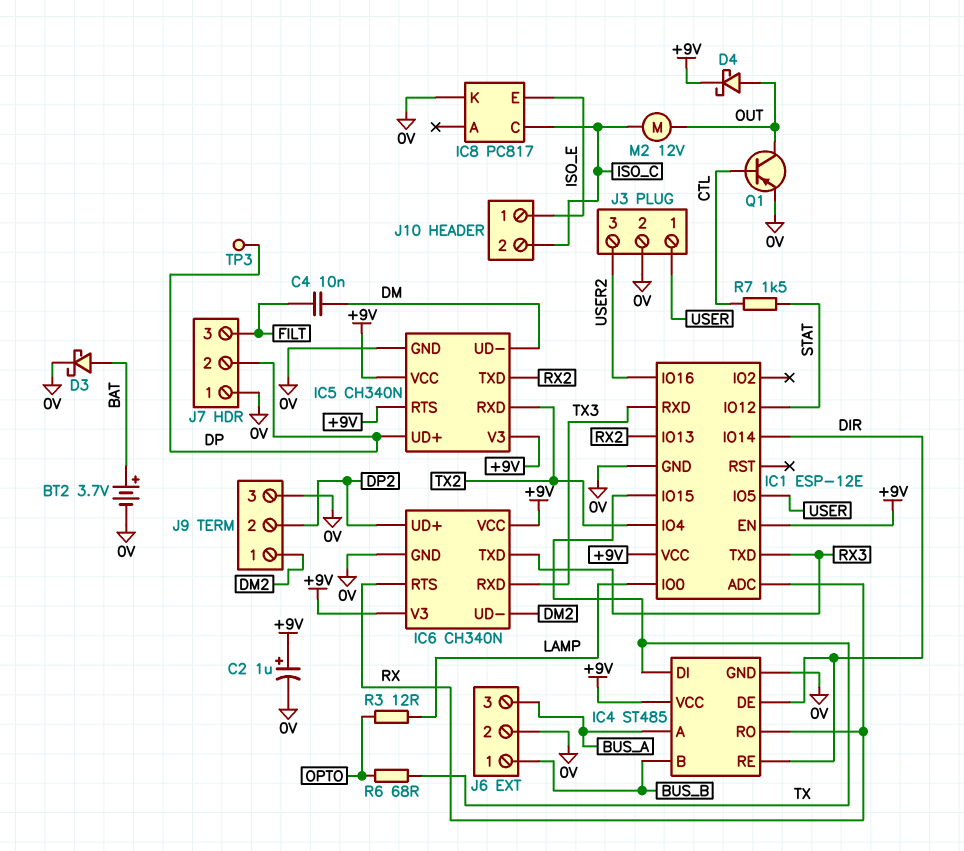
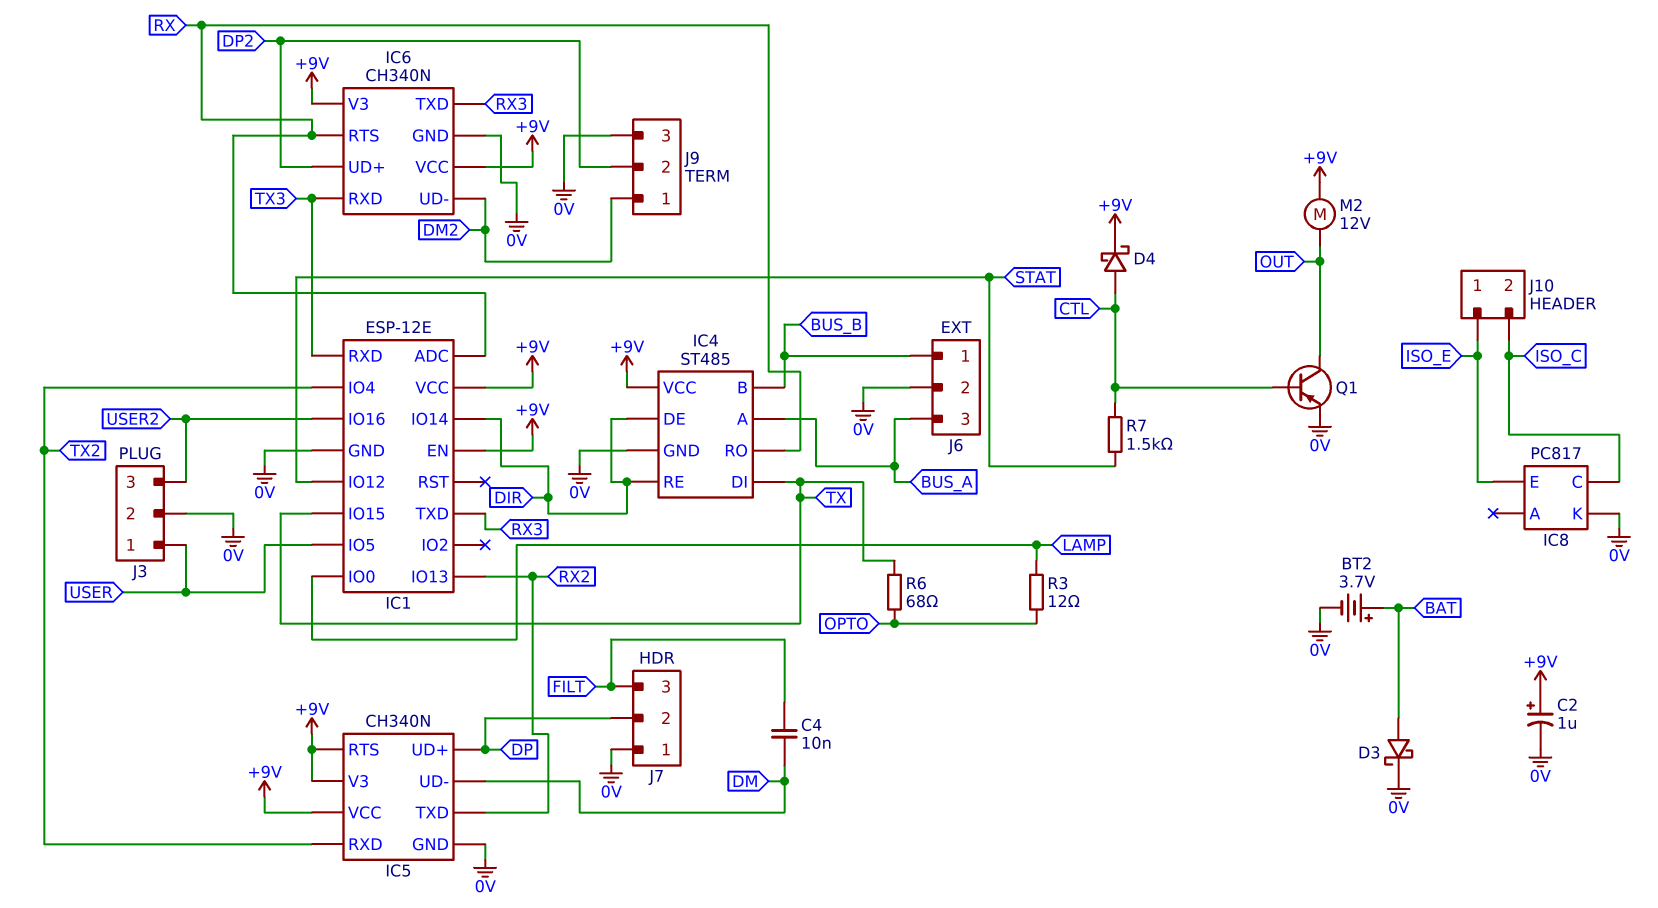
D4: schottky (A OUT, K +9V) -> schottky (A CTL, K +9V)
M2: motor 12V (ISO_C, OUT) -> motor 12V (+9V, OUT)
TP3: test point (DP) -> none

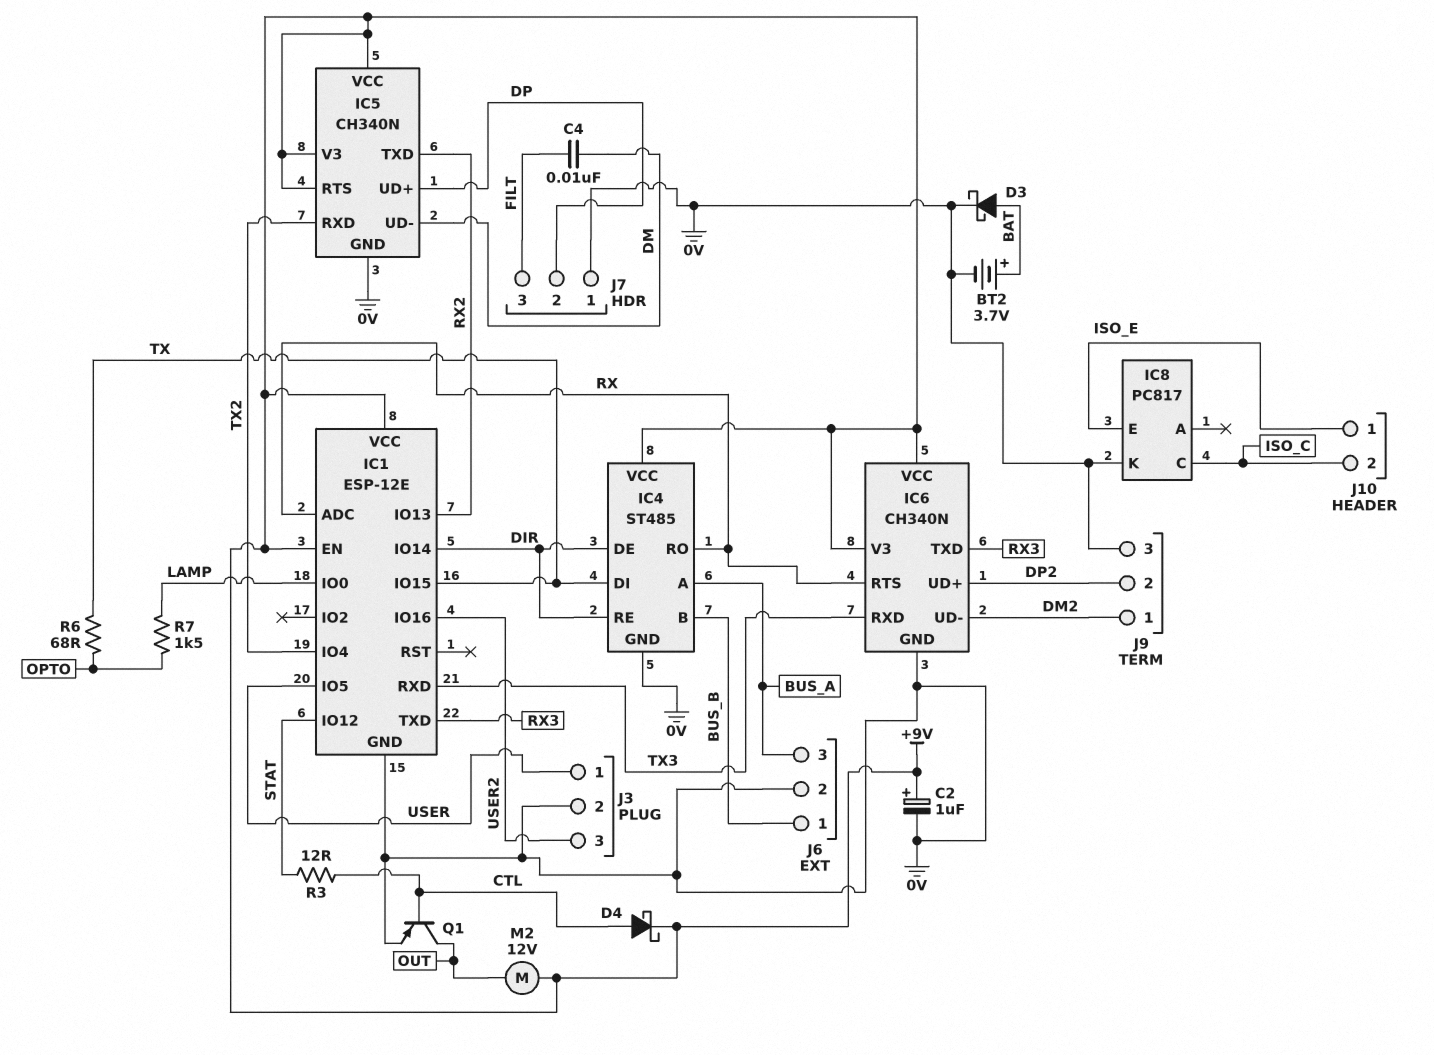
R3: 12 (LAMP, OPTO) -> 12 (CTL, STAT)
R7: 1.5k (CTL, STAT) -> 1.5k (LAMP, OPTO)

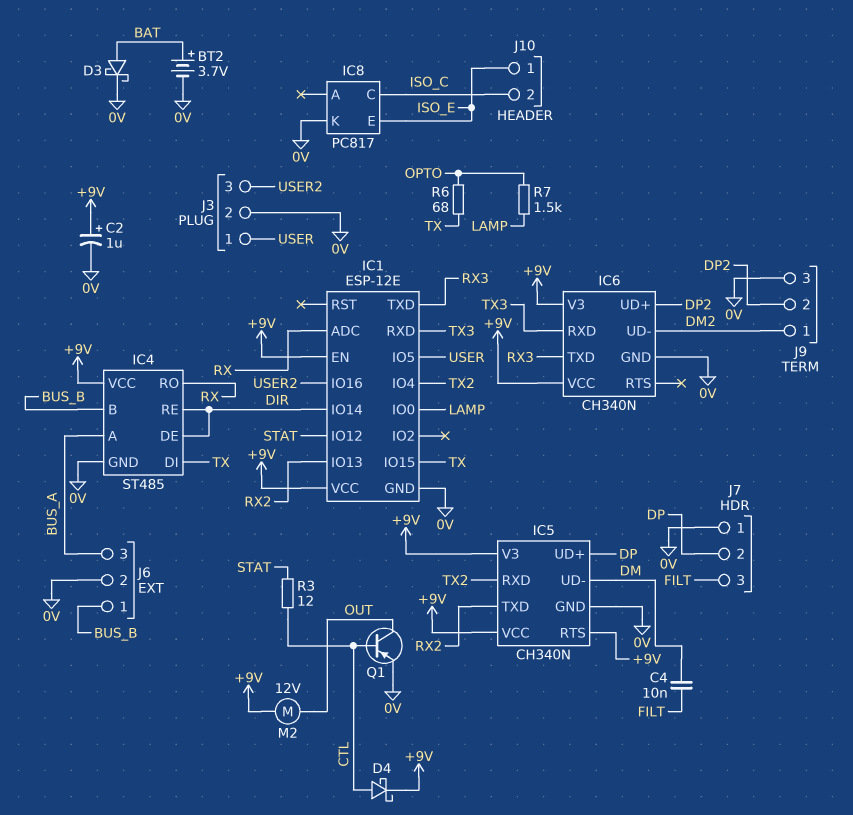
IC6 pin RTS: RX -> none

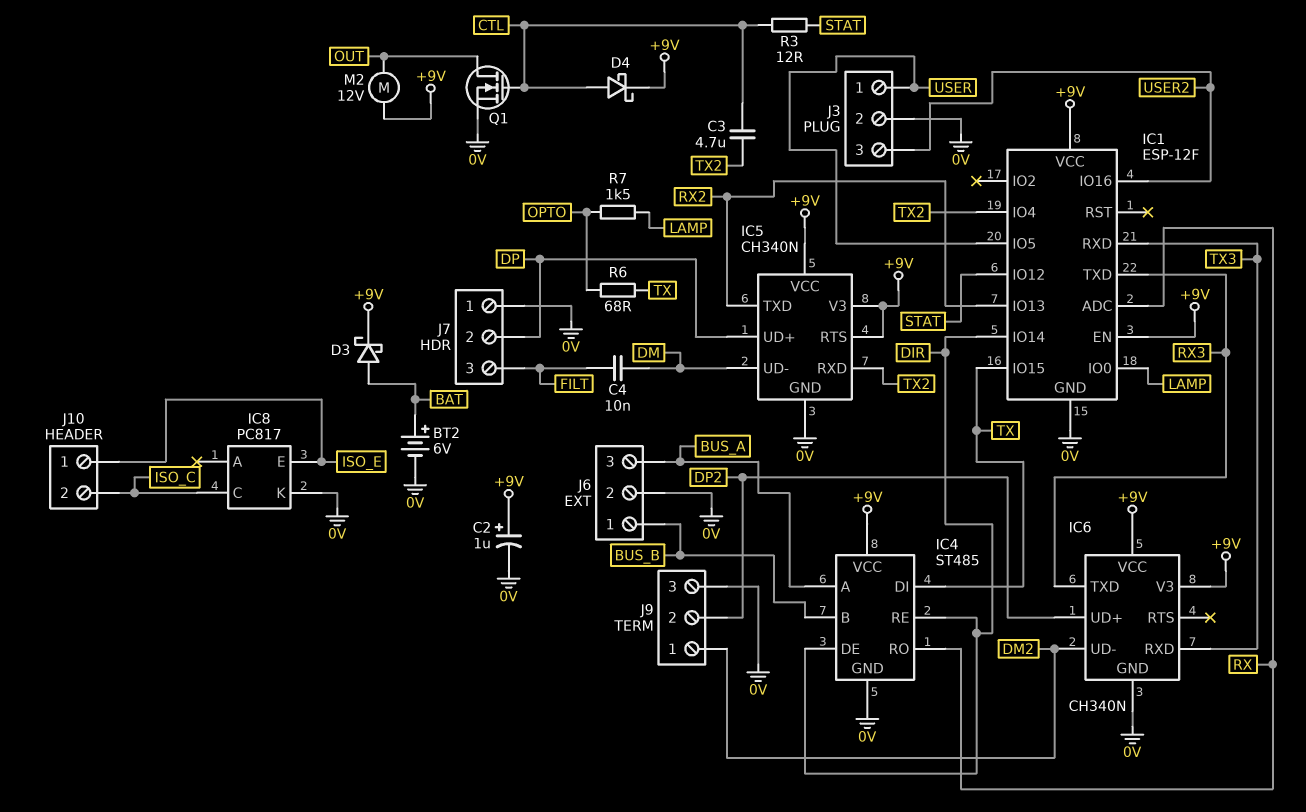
BT2: 3.7V (plus BAT, minus 0V) -> 6V (plus BAT, minus 0V)
C3: none -> 4.7uF (CTL, TX2)
D3: schottky (A BAT, K 0V) -> schottky (A BAT, K +9V)
IC1: ESP-12E -> ESP-12F
Q1: PNP (B CTL, C OUT, E 0V) -> NMOS (G CTL, D OUT, S 0V)

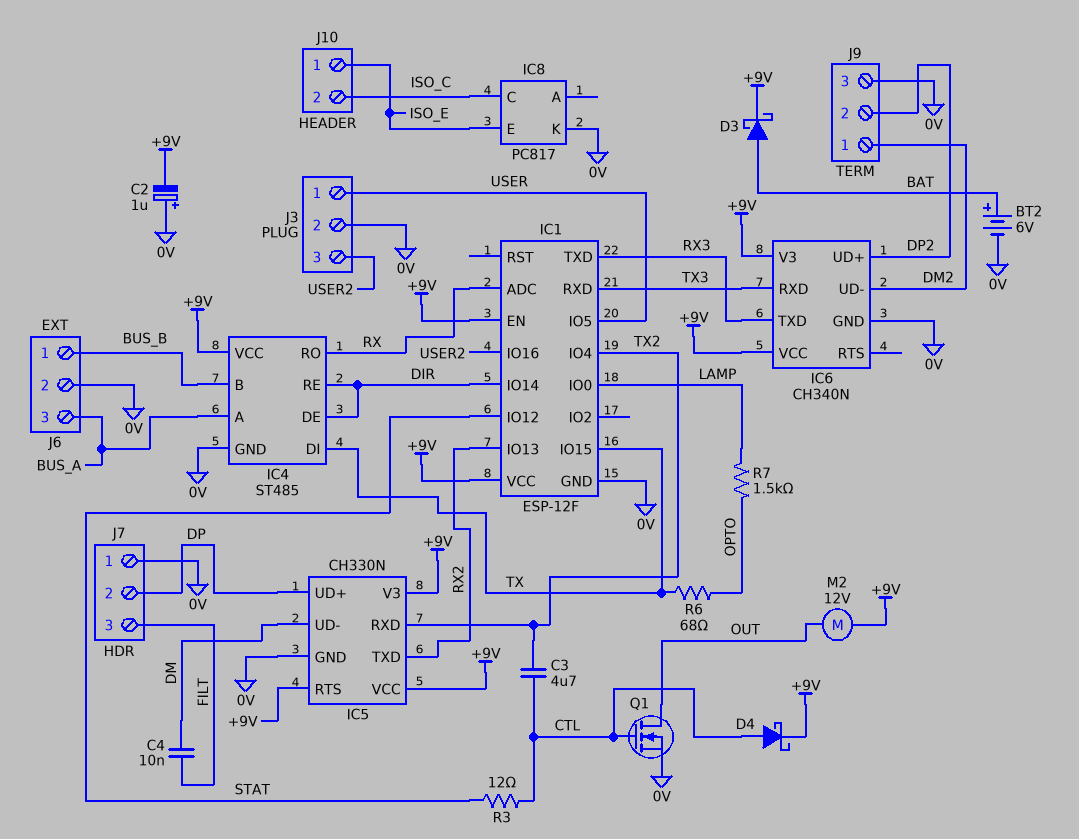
C2: 1uF (plus +9V, minus 0V) -> 1uF (plus 0V, minus +9V)
IC5: CH340N -> CH330N

